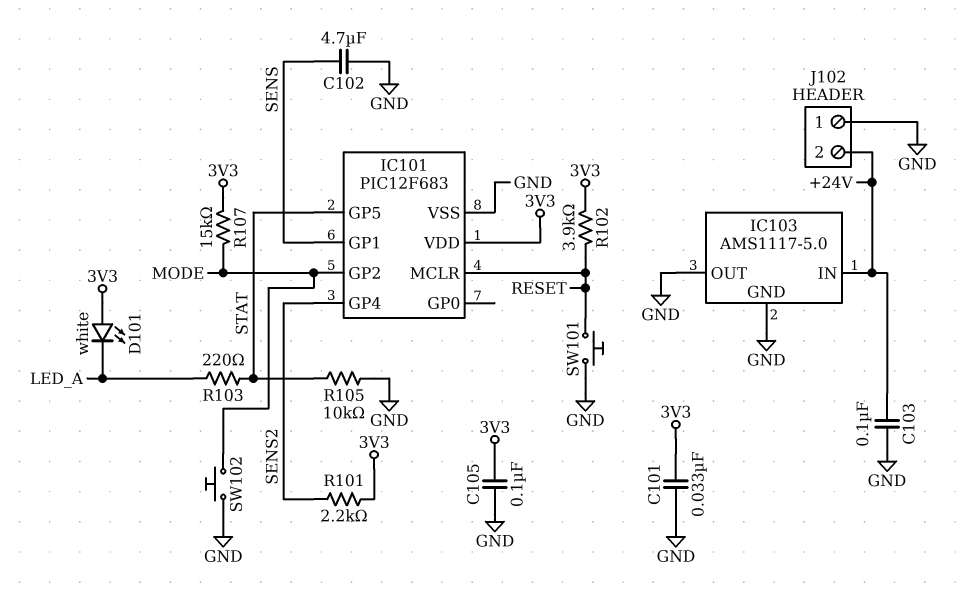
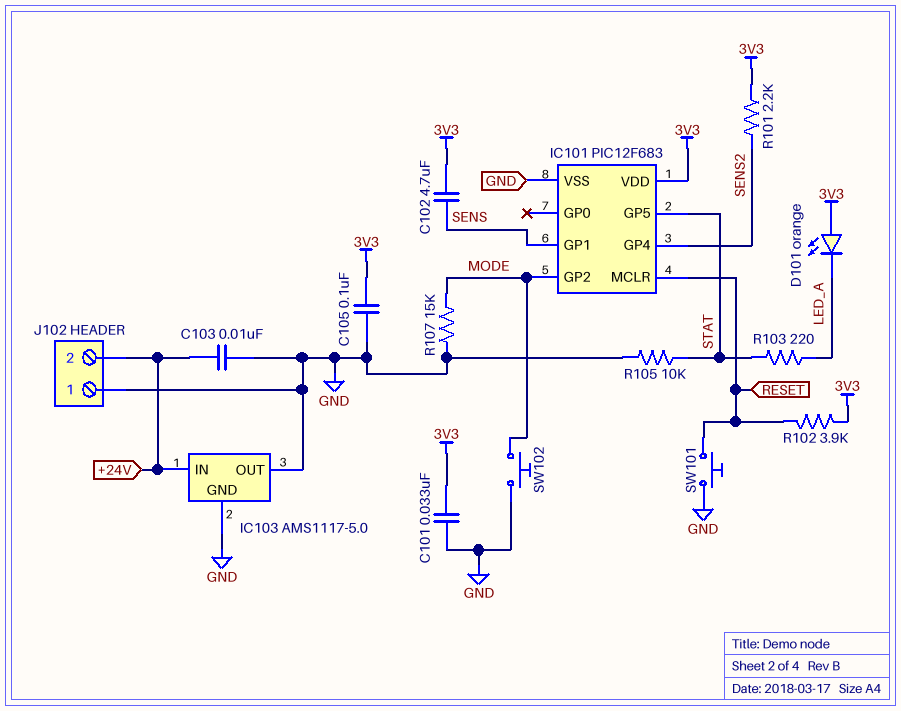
C102: 4.7uF (GND, SENS) -> 4.7uF (3V3, SENS)
C103: 100nF (+24V, GND) -> 10nF (+24V, GND)
D101: LED white (A 3V3, K LED_A) -> LED orange (A 3V3, K LED_A)
R107: 15k (3V3, MODE) -> 15k (GND, MODE)

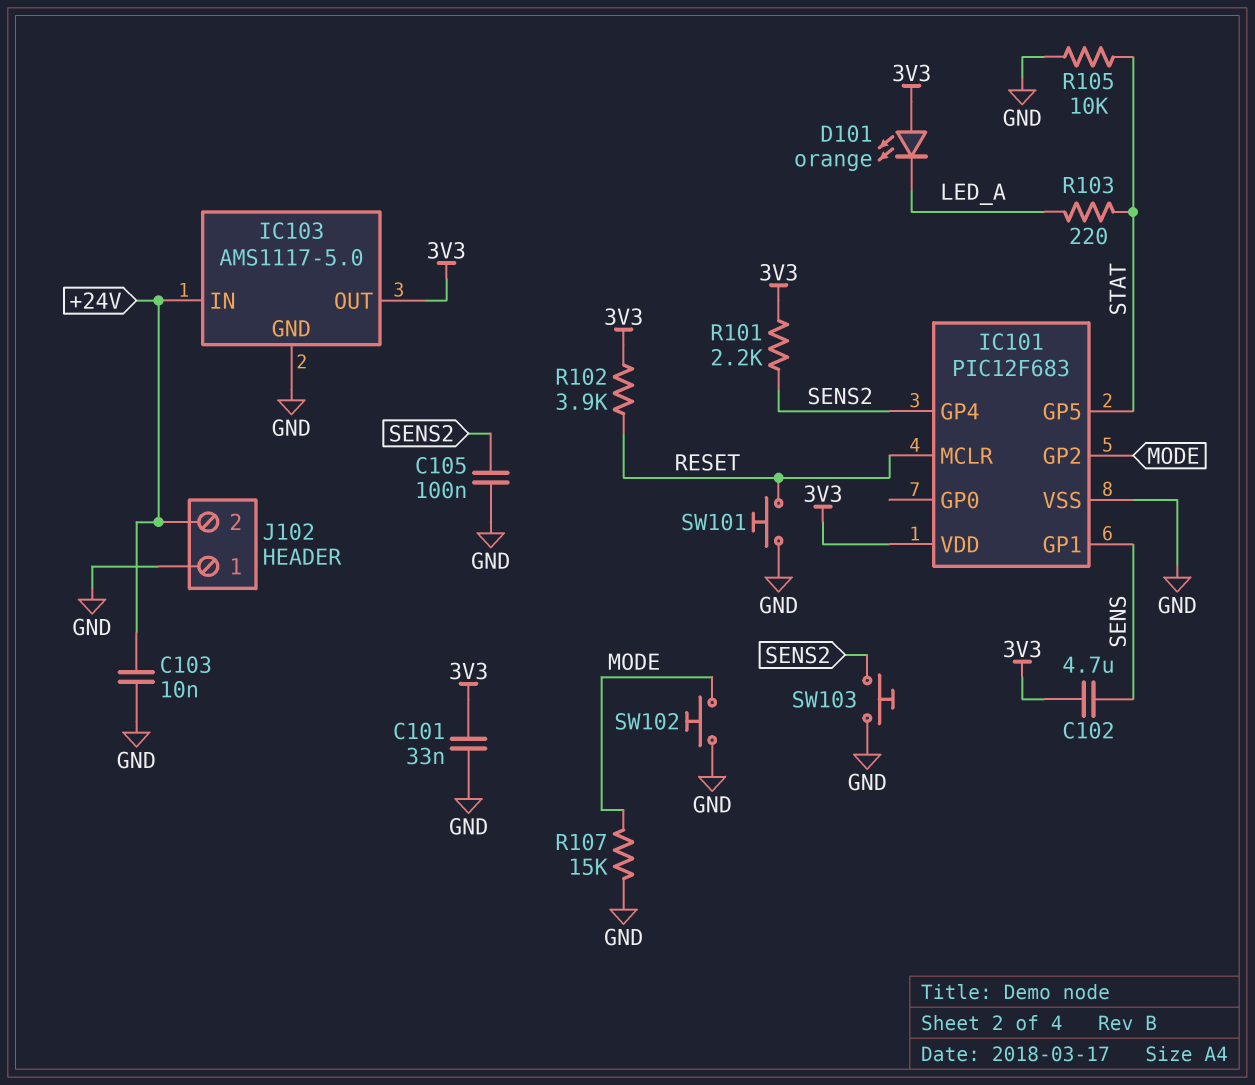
C105: 100nF (3V3, GND) -> 100nF (GND, SENS2)
IC103 pin OUT: GND -> 3V3
SW103: none -> button (GND, SENS2)

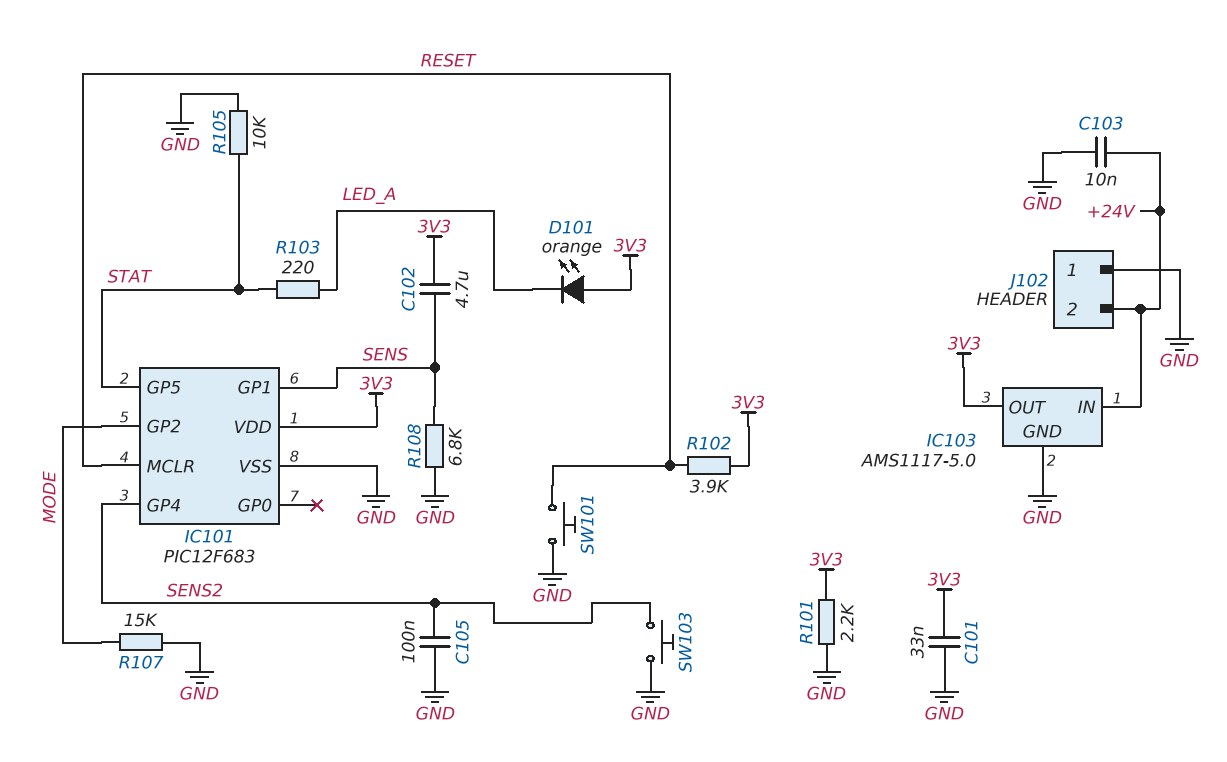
R101: 2.2k (3V3, SENS2) -> 2.2k (3V3, GND)
R108: none -> 6.8k (GND, SENS)
SW102: button (GND, MODE) -> none

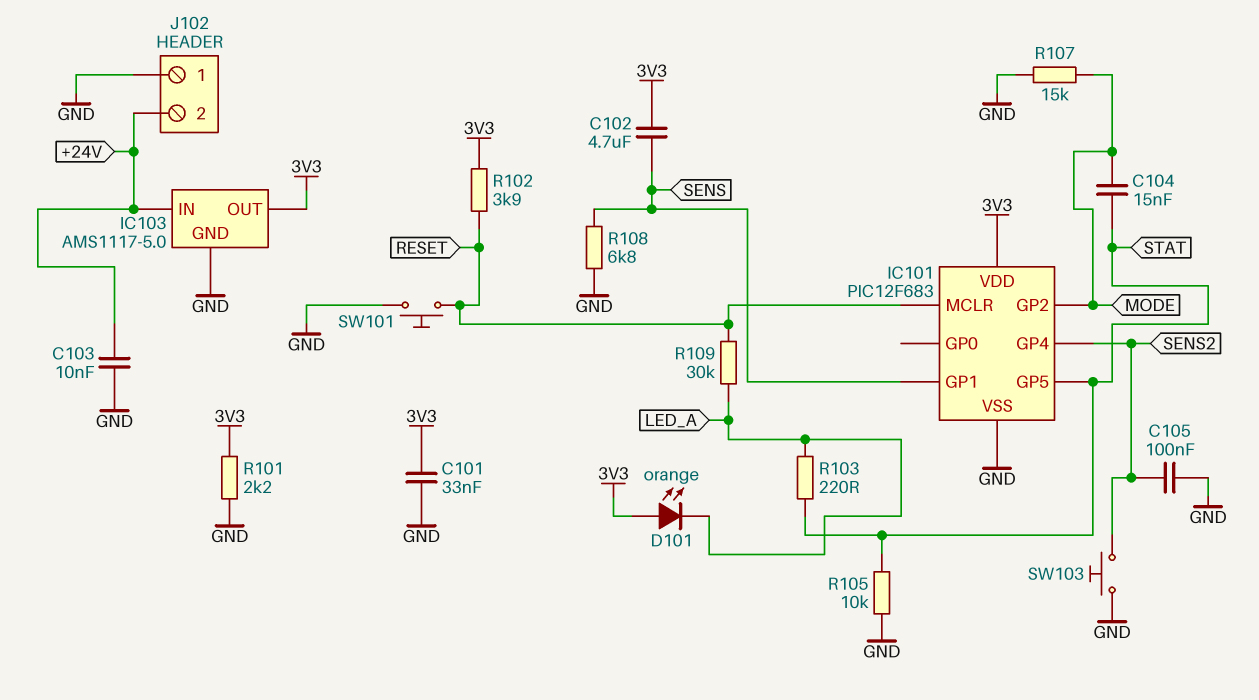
C104: none -> 15nF (MODE, STAT)
R109: none -> 30k (LED_A, RESET)

